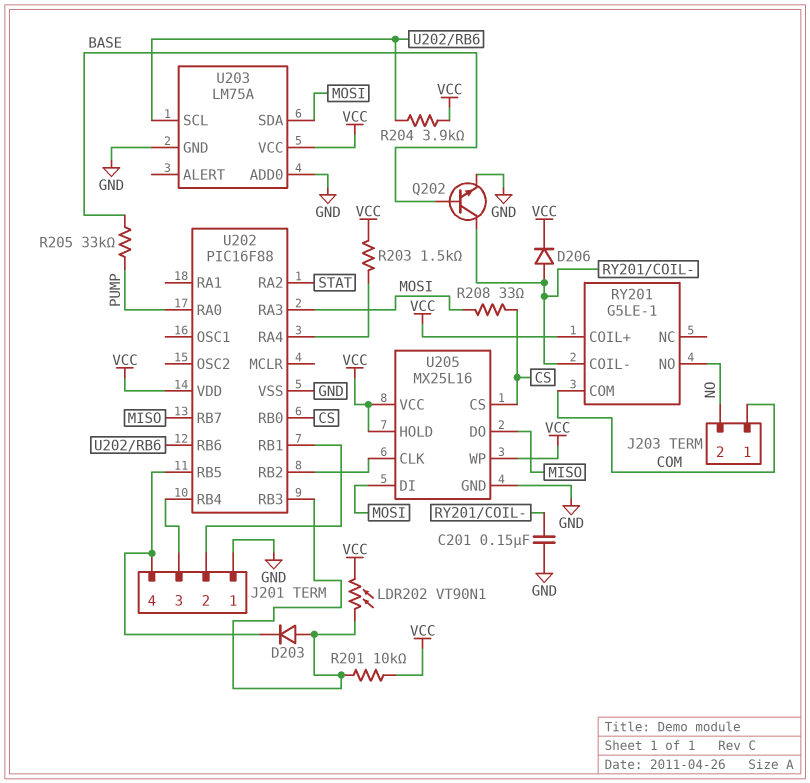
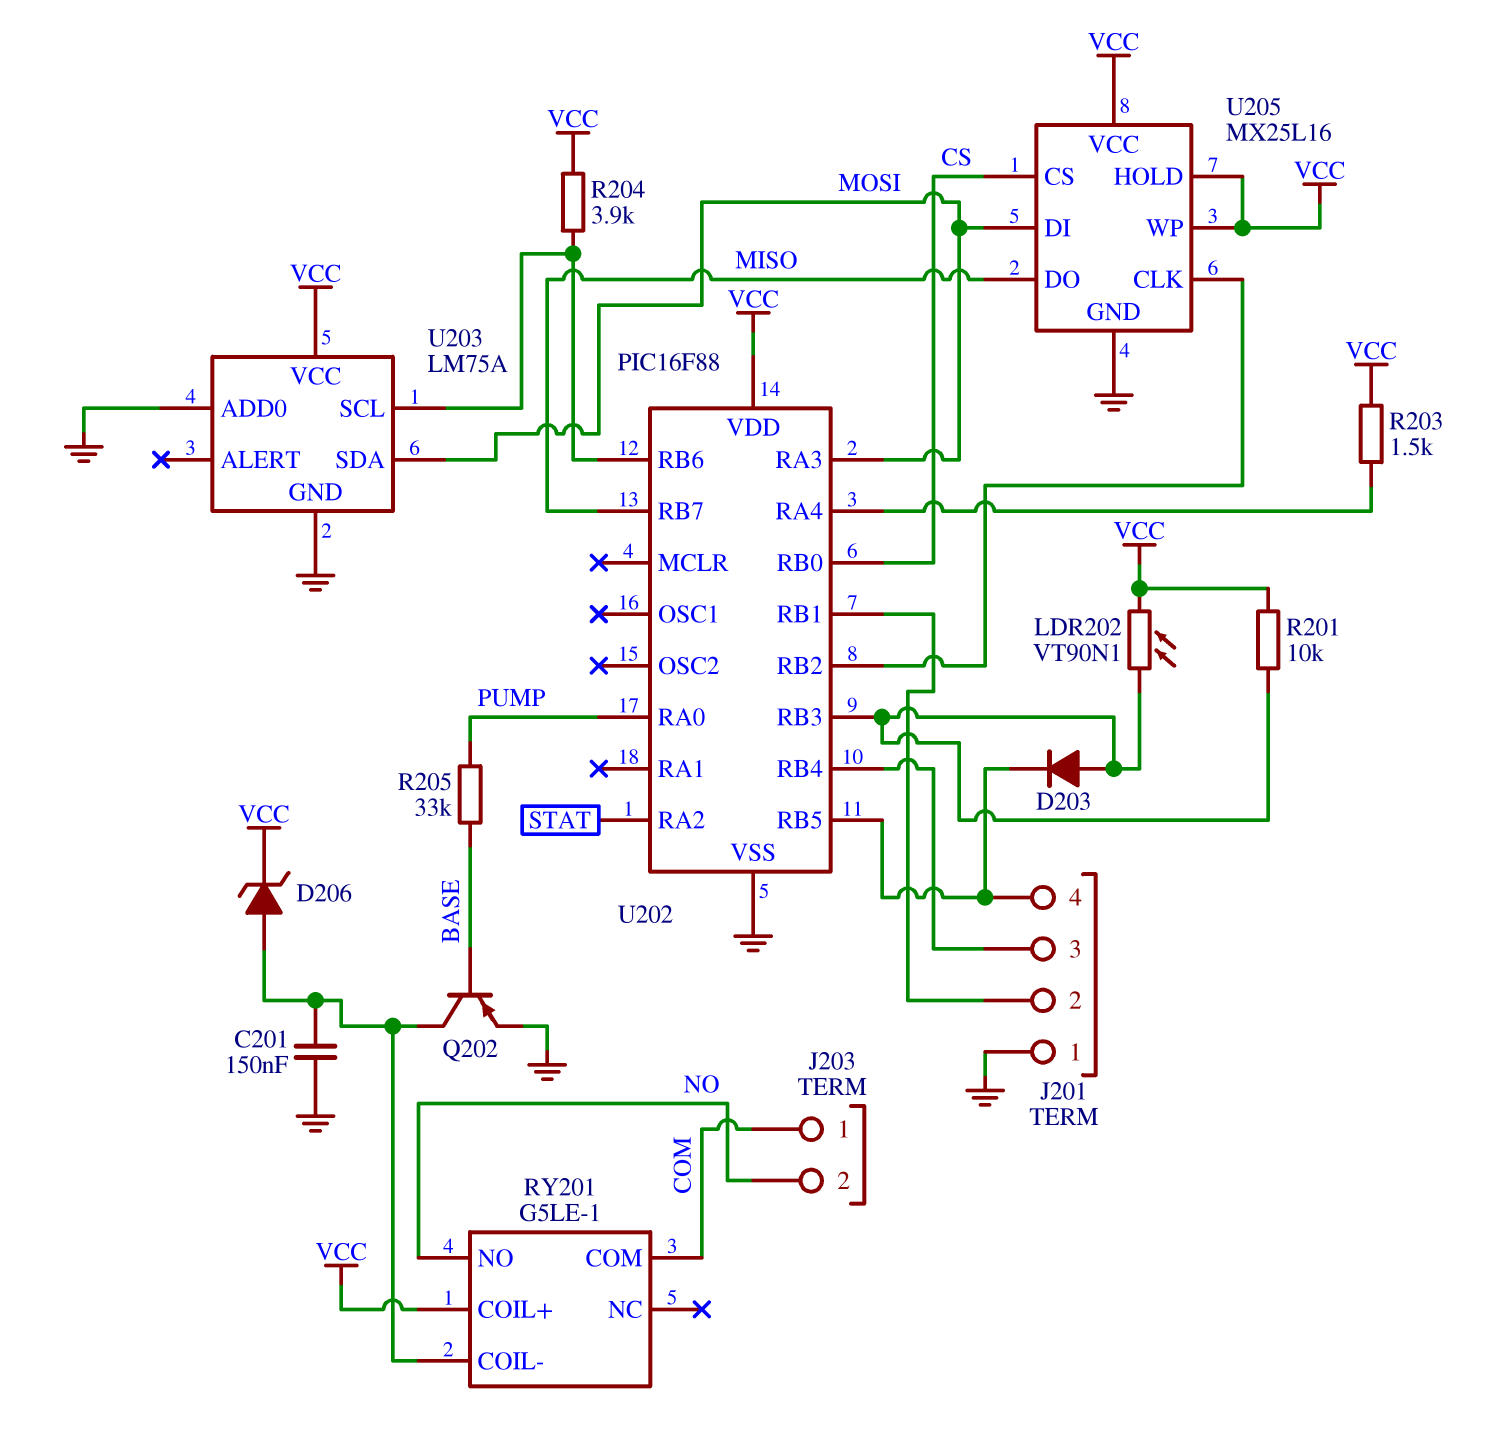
D206: diode (A RY201/COIL-, K VCC) -> zener (A RY201/COIL-, K VCC)
Q202: NPN (B BASE, C RY201/COIL-, E GND) -> PNP (B BASE, C RY201/COIL-, E GND)
R208: 33 (CS, MOSI) -> none

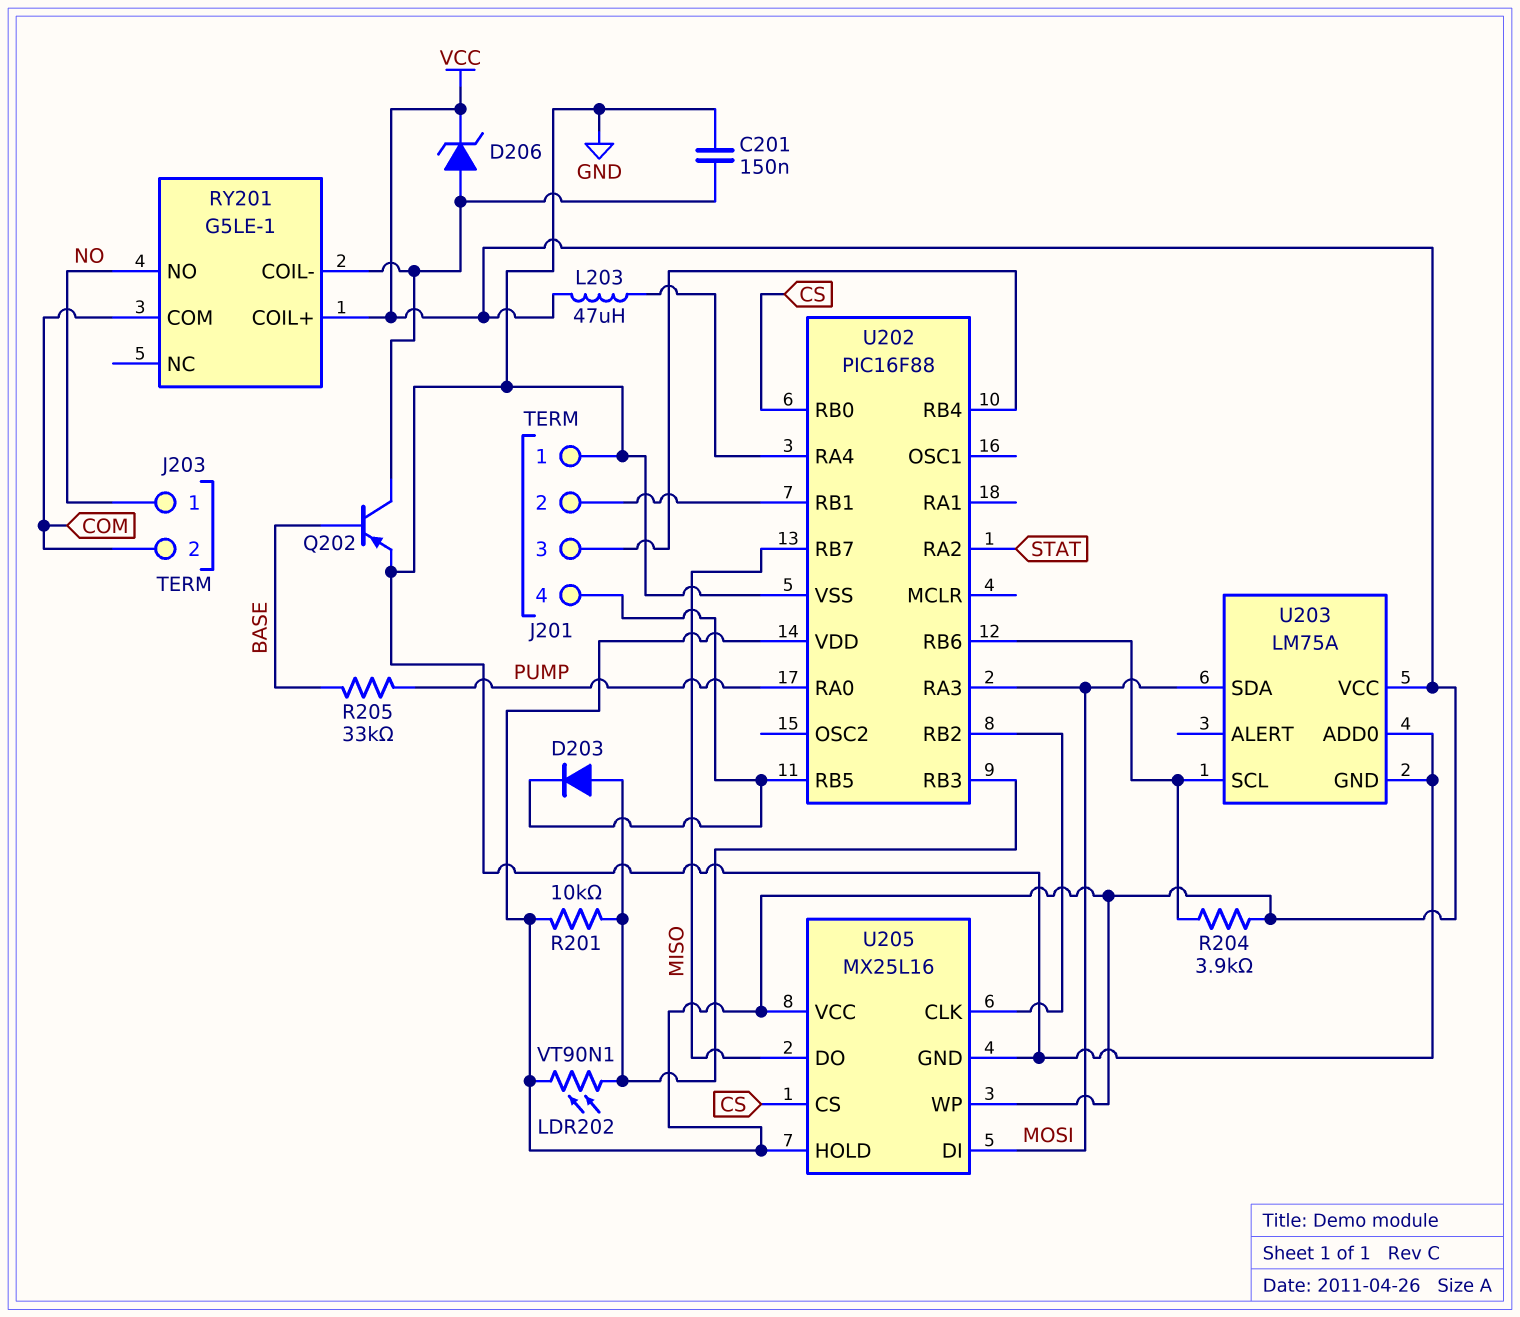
J203 pin 1: COM -> NO
J203 pin 2: NO -> COM
L203: none -> 47uH (U202/RA4, VCC)
R203: 1.5k (U202/RA4, VCC) -> none

